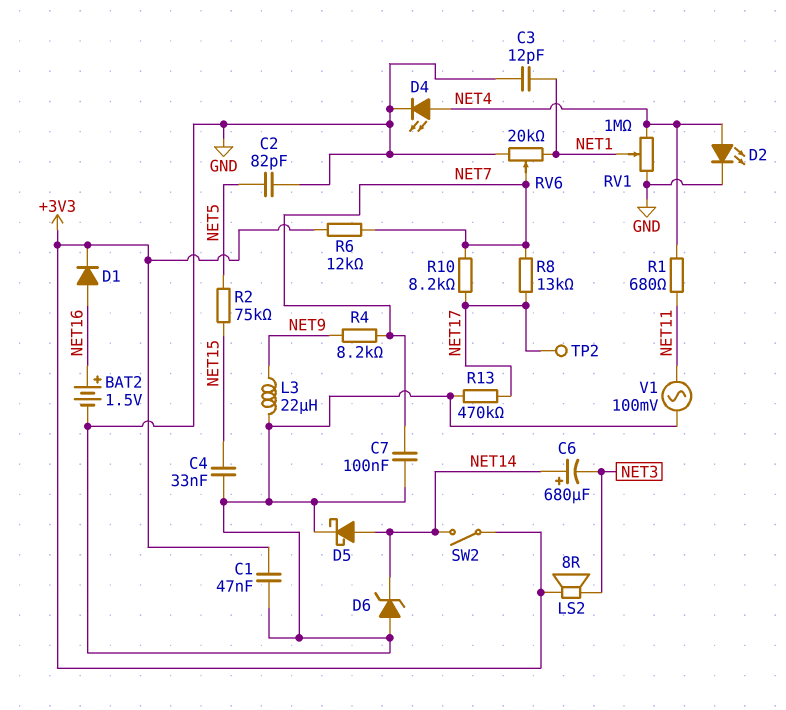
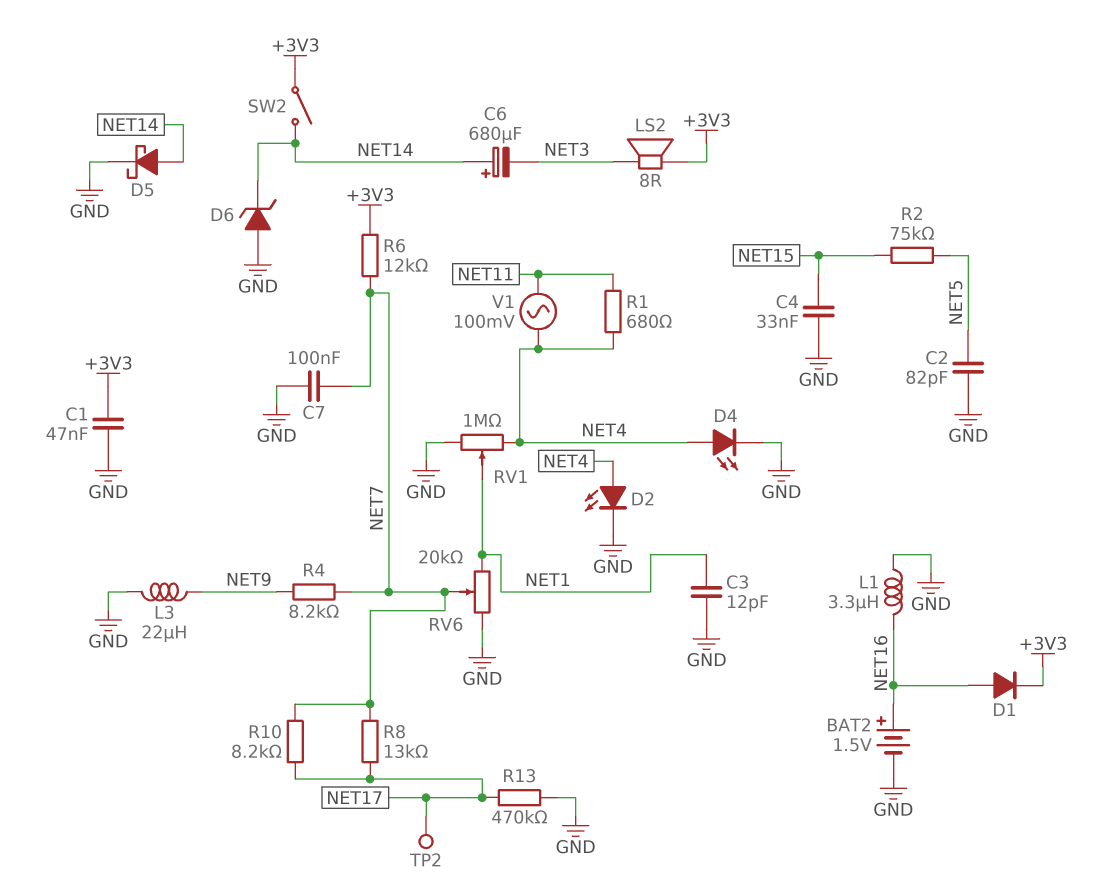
L1: none -> 3.3uH (GND, NET16)
V1: AC 100mV (GND, NET11) -> AC 100mV (NET4, NET11)

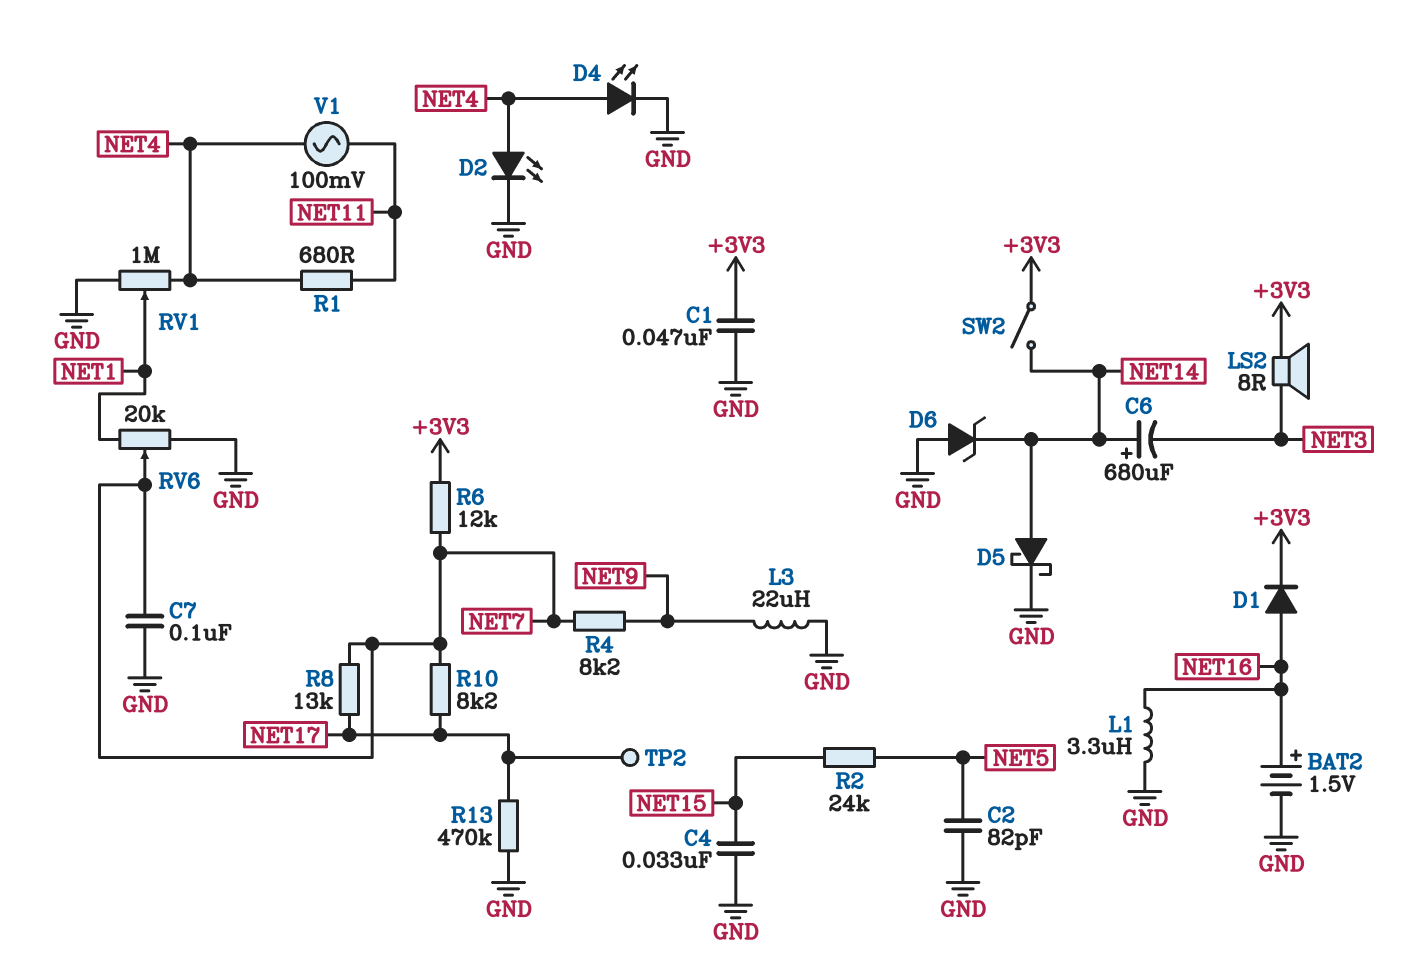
C3: 12pF (GND, NET1) -> none
R2: 75k (NET5, NET15) -> 24k (NET5, NET15)

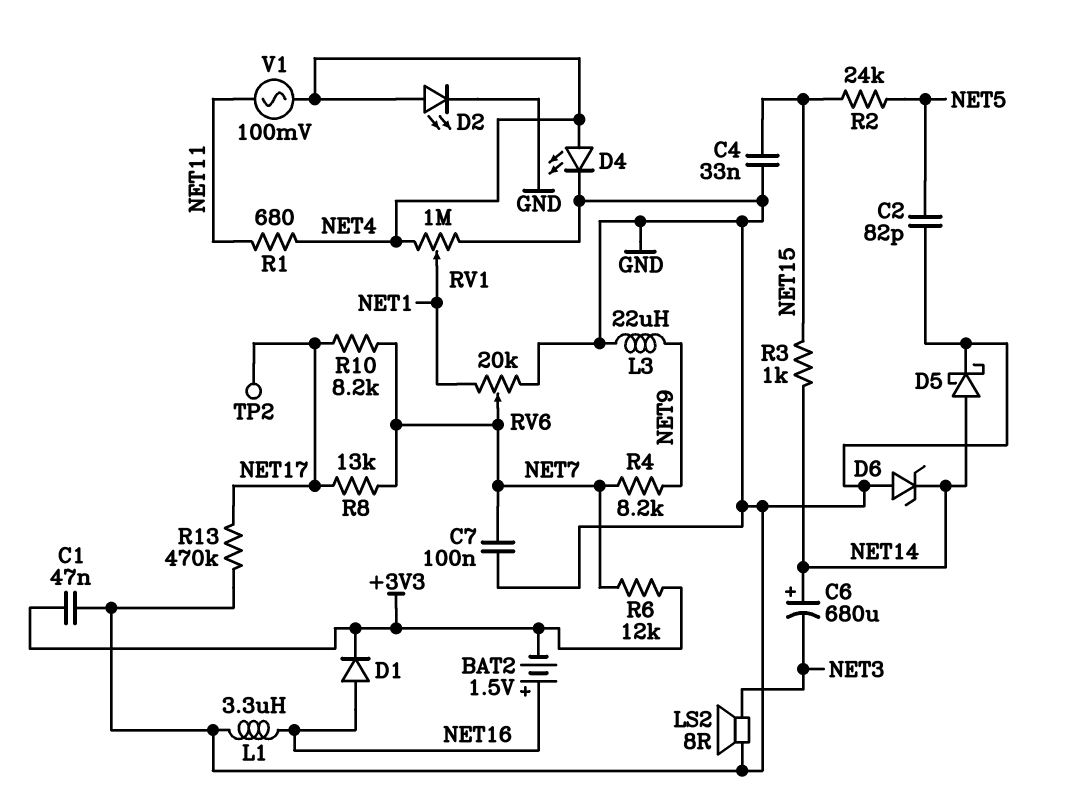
BAT2: 1.5V (plus NET16, minus GND) -> 1.5V (plus NET16, minus +3V3)
LS2: speaker 8R (+3V3, NET3) -> speaker 8R (GND, NET3)
R3: none -> 1k (NET14, NET15)
SW2: switch (+3V3, NET14) -> none

